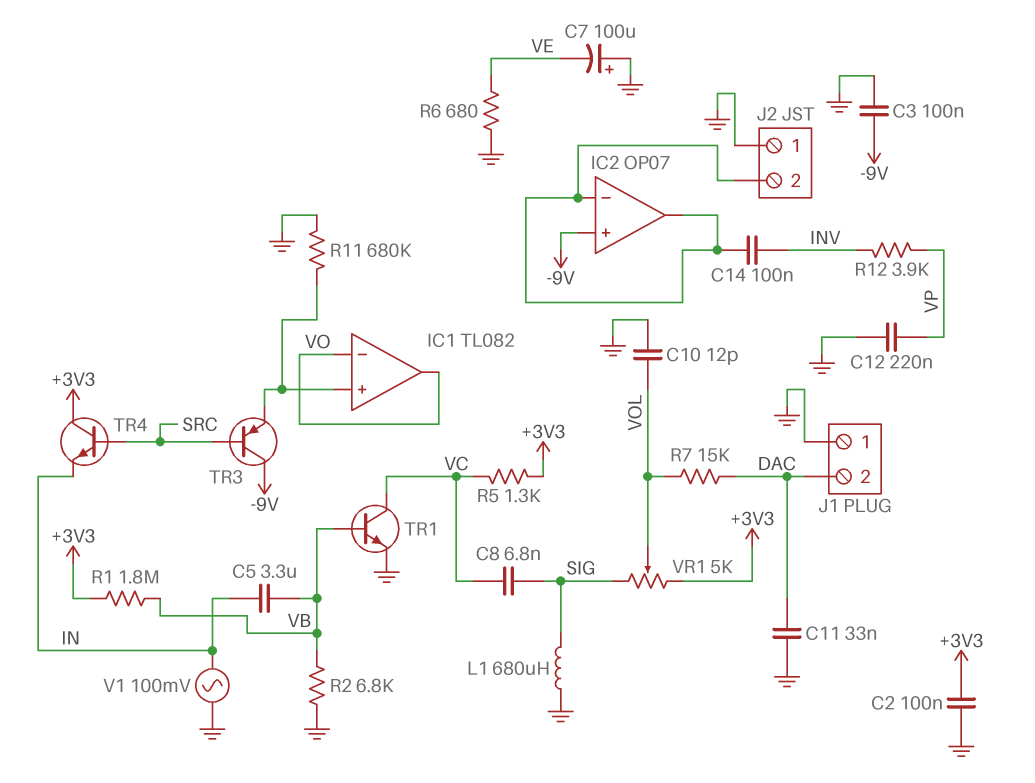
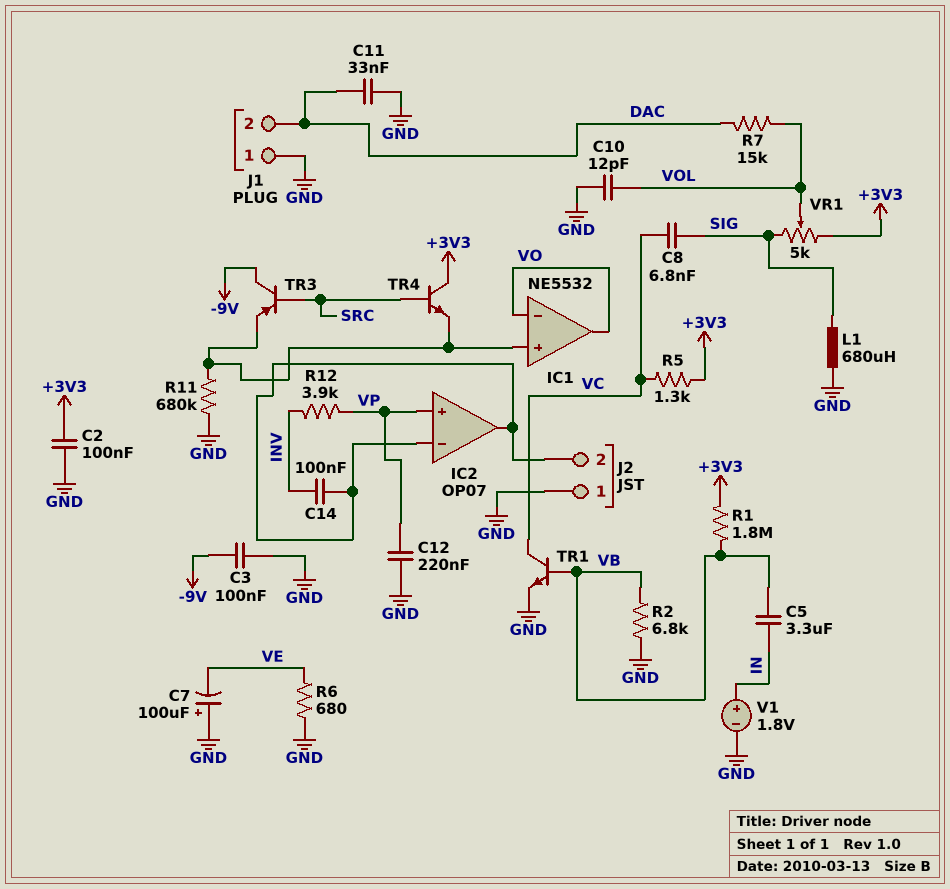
IC1: TL082 -> NE5532
IC2 pin in+: -9V -> VP
TR4: NPN (B SRC, C +3V3, E IN) -> NPN (B SRC, C +3V3, E IC1/in+)
V1: AC 100mV (GND, IN) -> 1.8V (plus IN, minus GND)

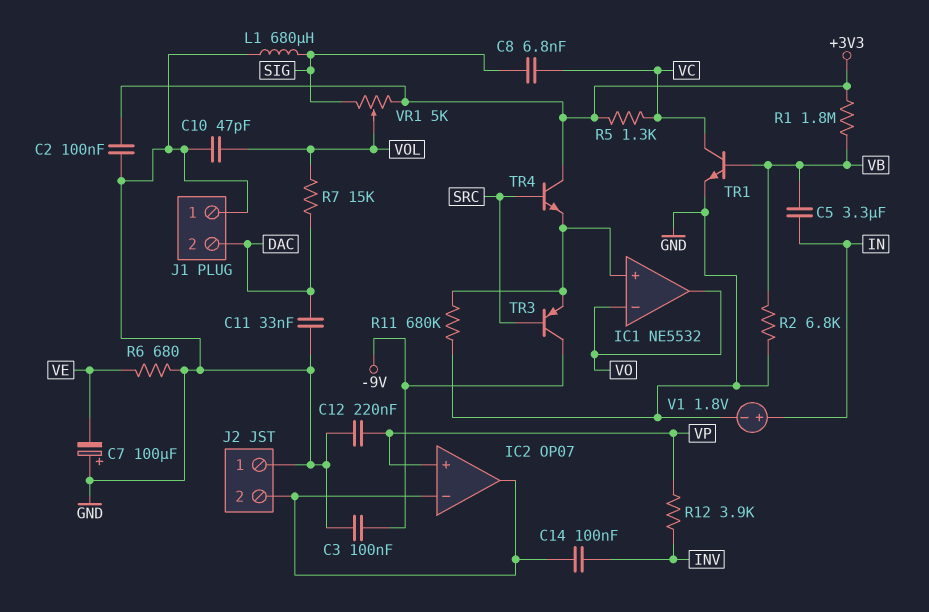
C10: 12pF (GND, VOL) -> 47pF (GND, VOL)

